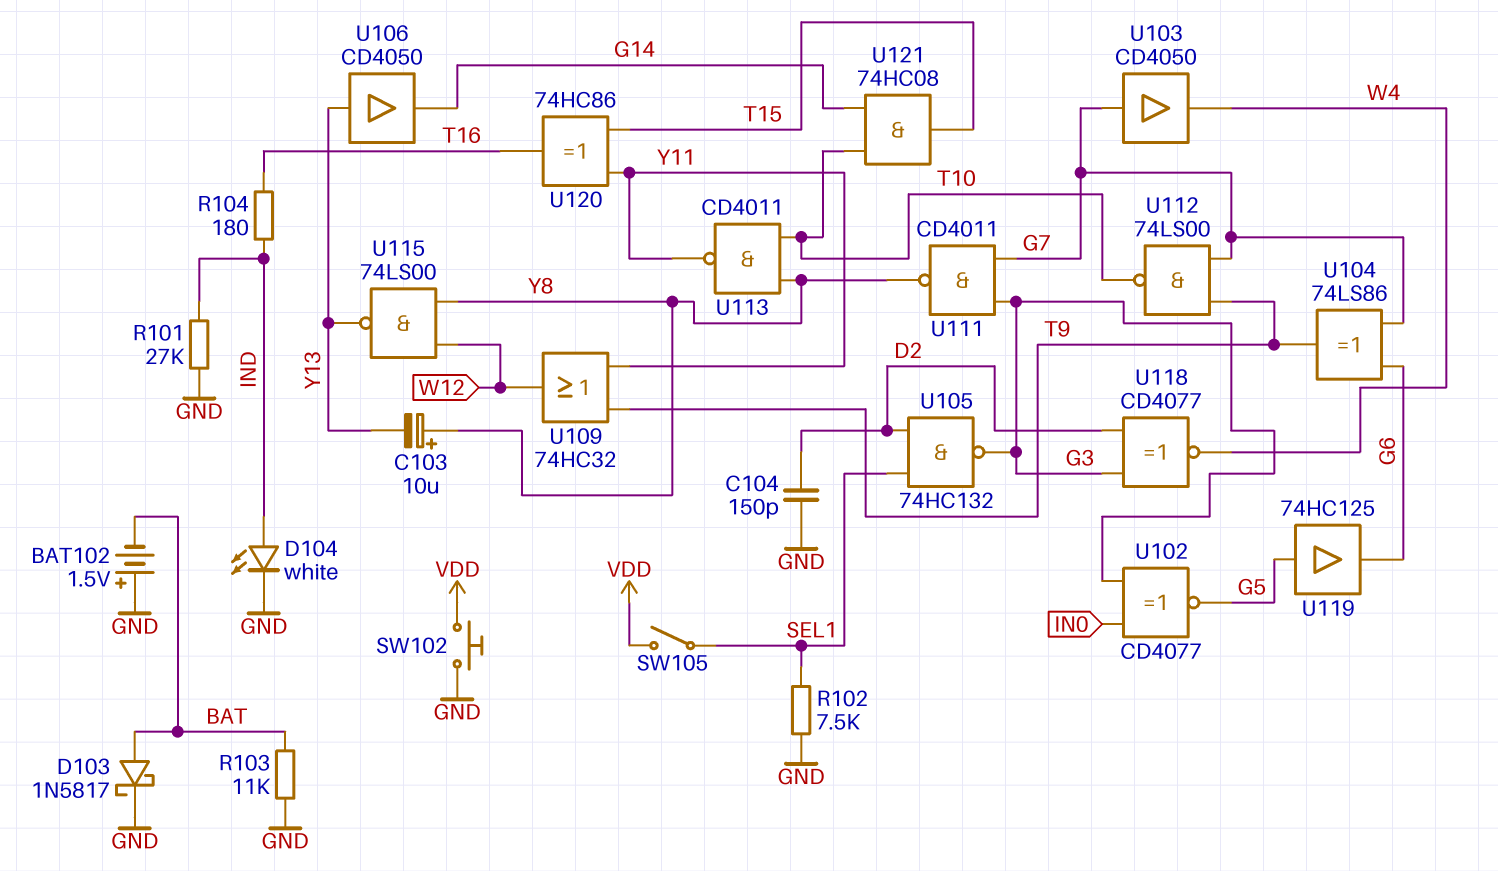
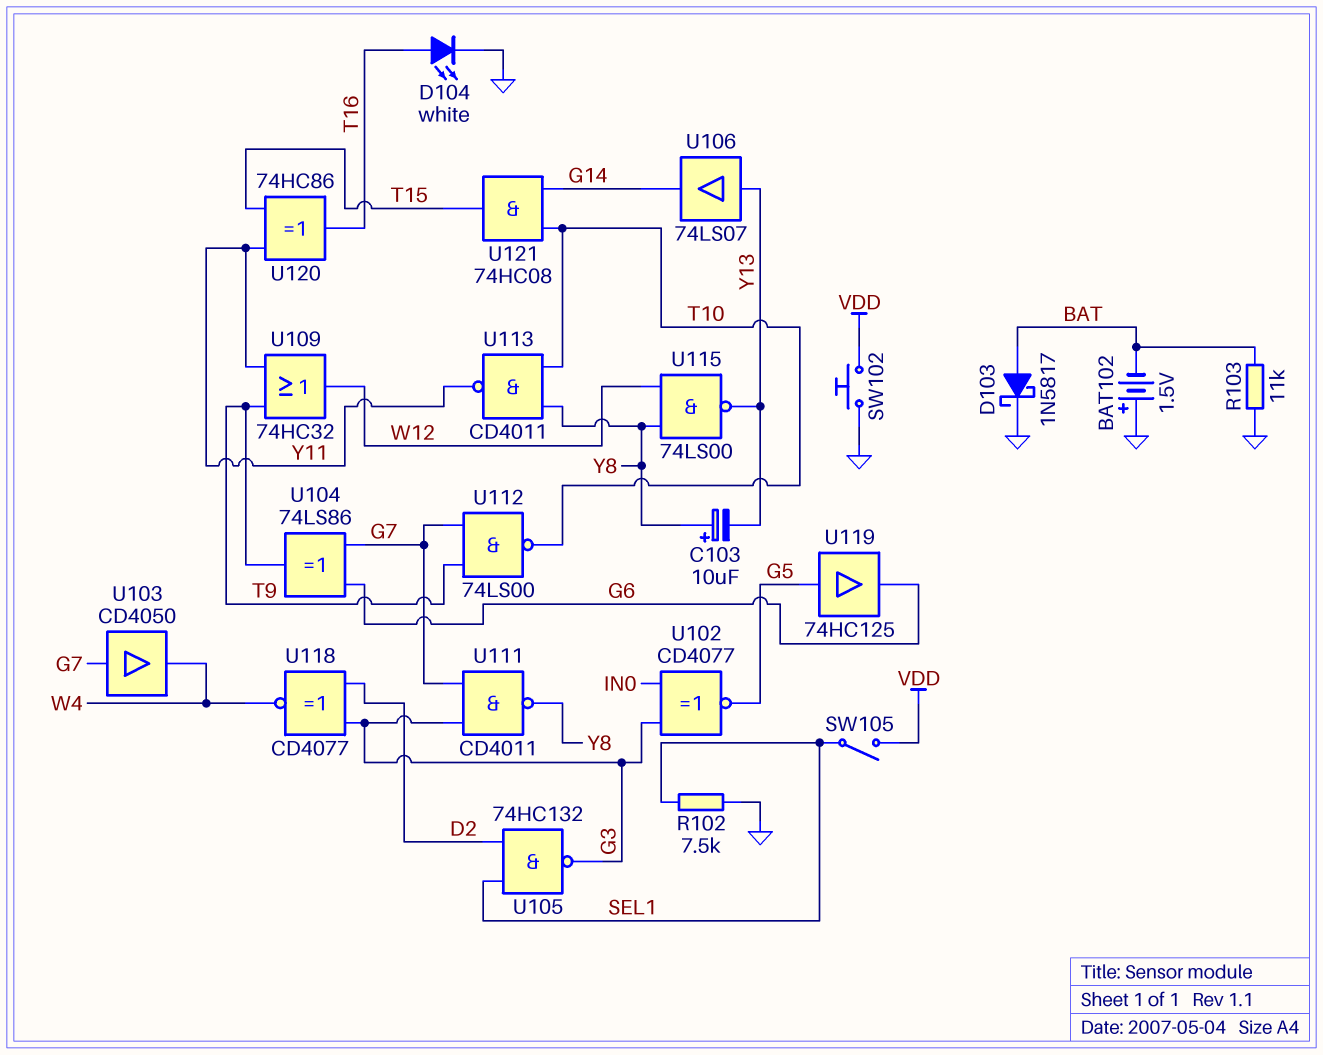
C104: 150pF (D2, GND) -> none
D104: LED white (A IND, K GND) -> LED white (A T16, K GND)
R101: 27k (GND, IND) -> none
R104: 180 (IND, T16) -> none
U106: buffer CD4050 (in Y13, out G14) -> buffer 74LS07 (in Y13, out G14)

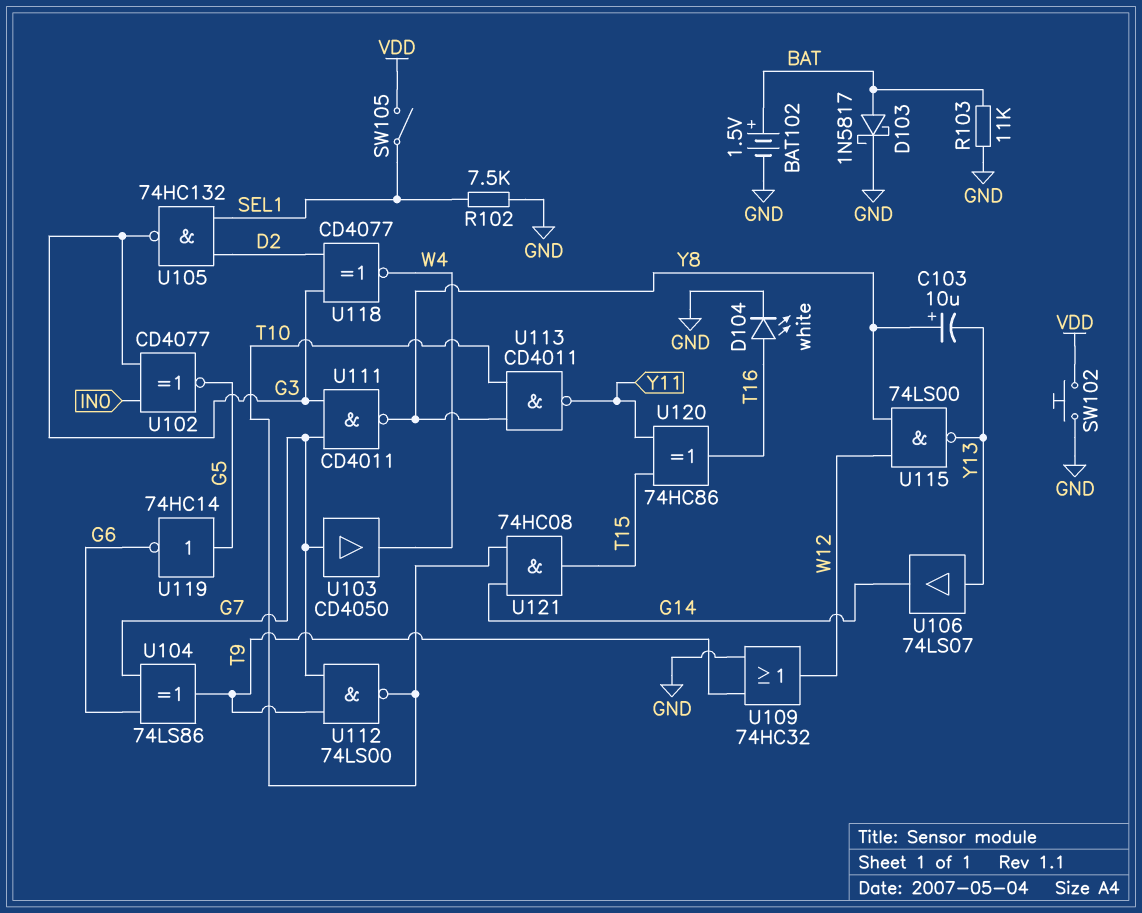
BAT102: 1.5V (plus GND, minus BAT) -> 1.5V (plus BAT, minus GND)
U109: OR 74HC32 (in T9, in Y11, out W12) -> OR 74HC32 (in GND, in T9, out W12)
U119: buffer 74HC125 (in G5, out G6) -> NOT 74HC14 (in G5, out G6)

